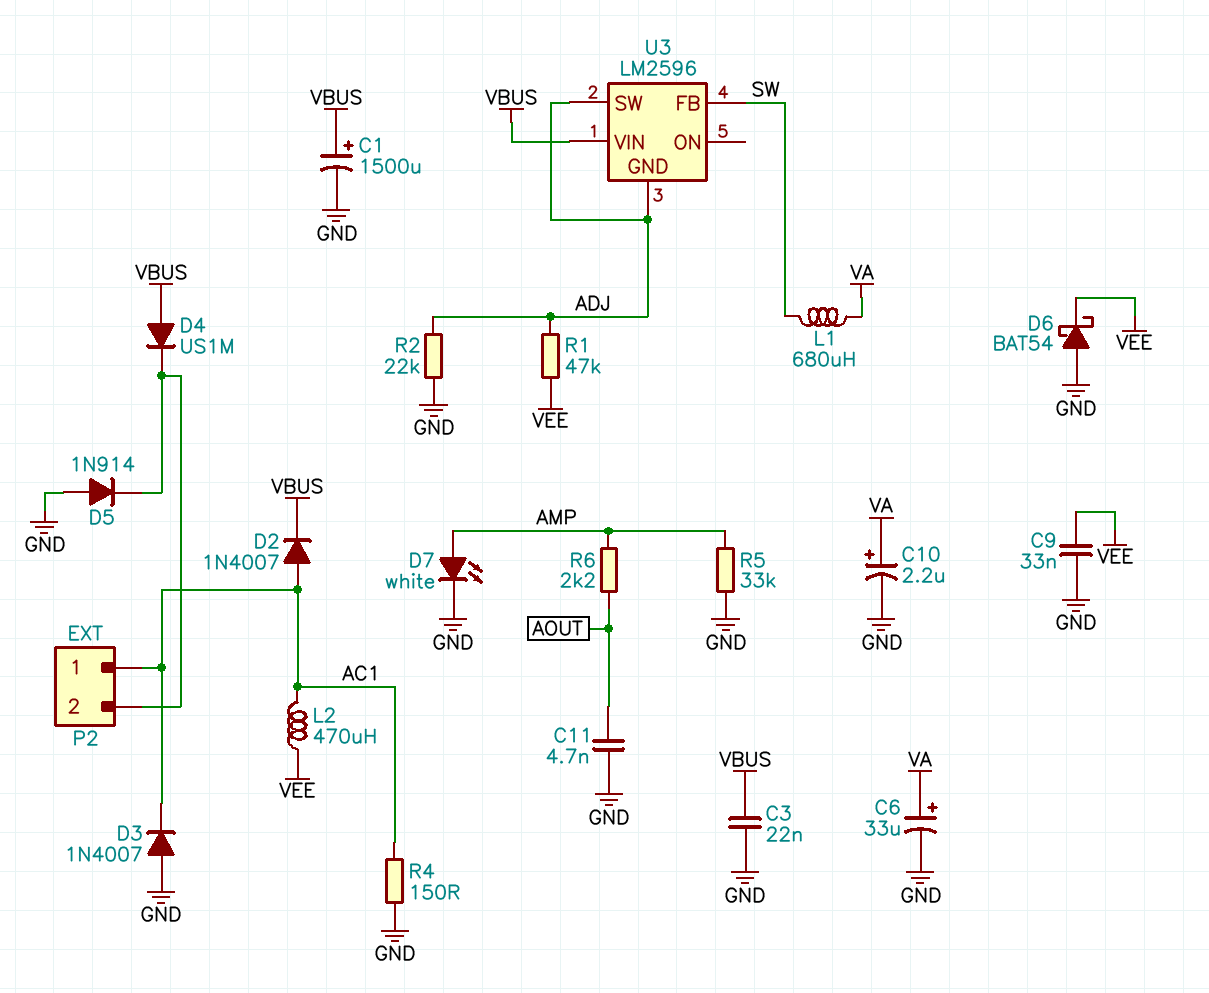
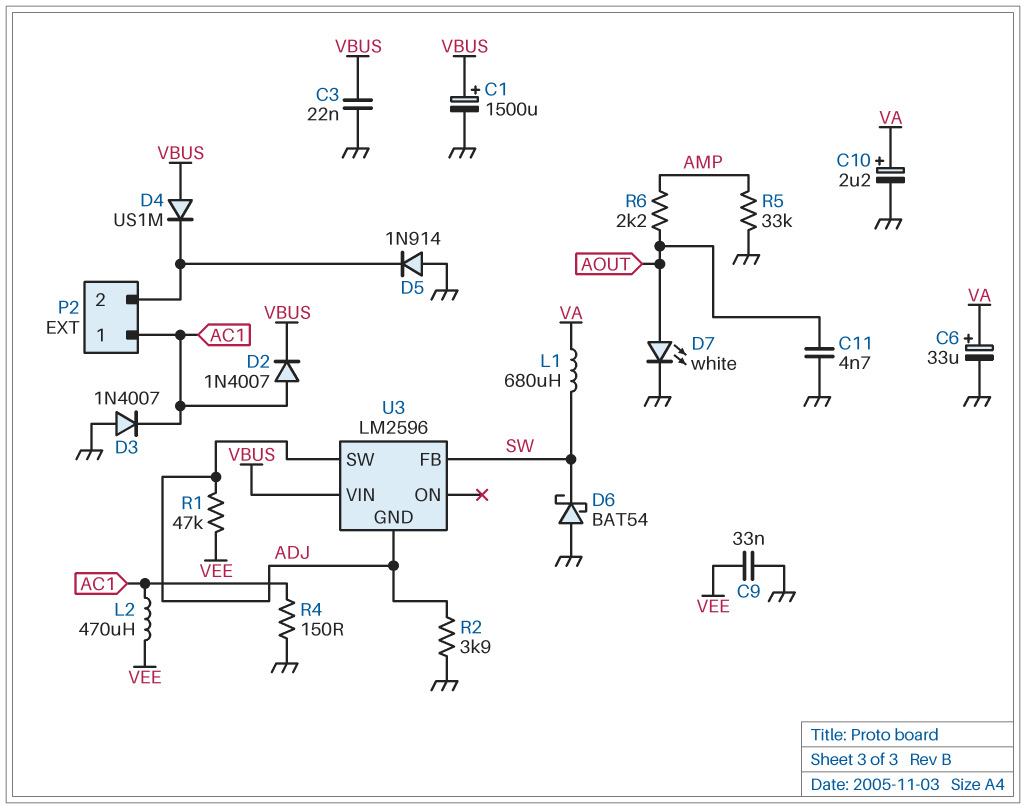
D6: schottky BAT54 (A GND, K VEE) -> schottky BAT54 (A GND, K SW)
D7: LED white (A AMP, K GND) -> LED white (A AOUT, K GND)
R2: 22k (ADJ, GND) -> 3.9k (ADJ, GND)

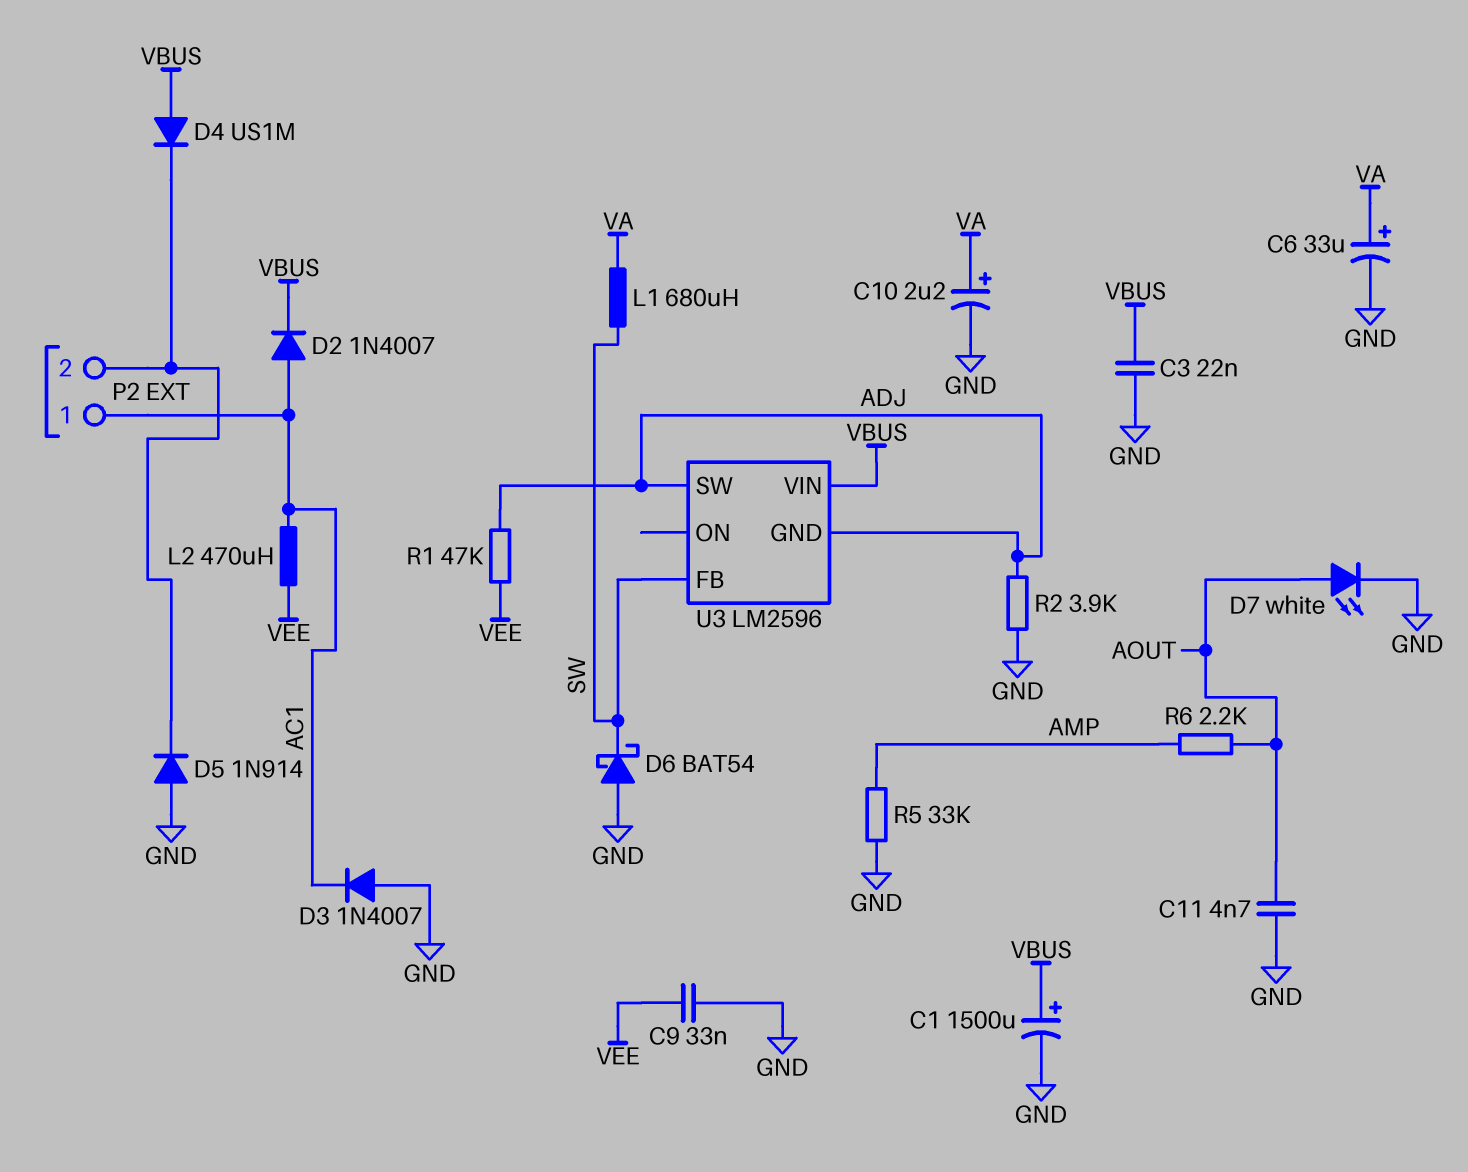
R4: 150 (AC1, GND) -> none

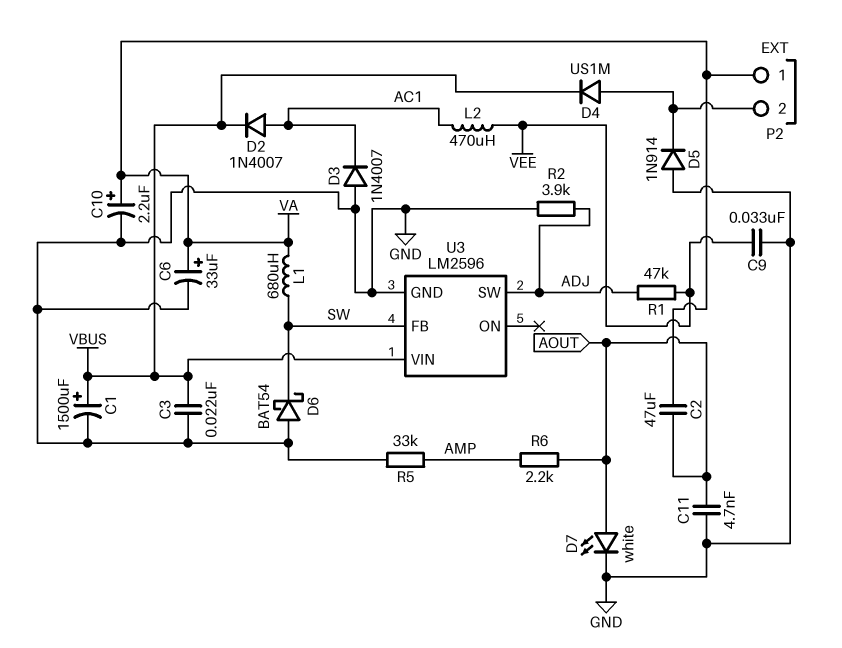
C2: none -> 47uF (AOUT, VA)
D4: diode US1M (A VBUS, K P2/2) -> diode US1M (A P2/2, K VBUS)
P2 pin 1: AC1 -> VA
U3 pin GND: ADJ -> GND

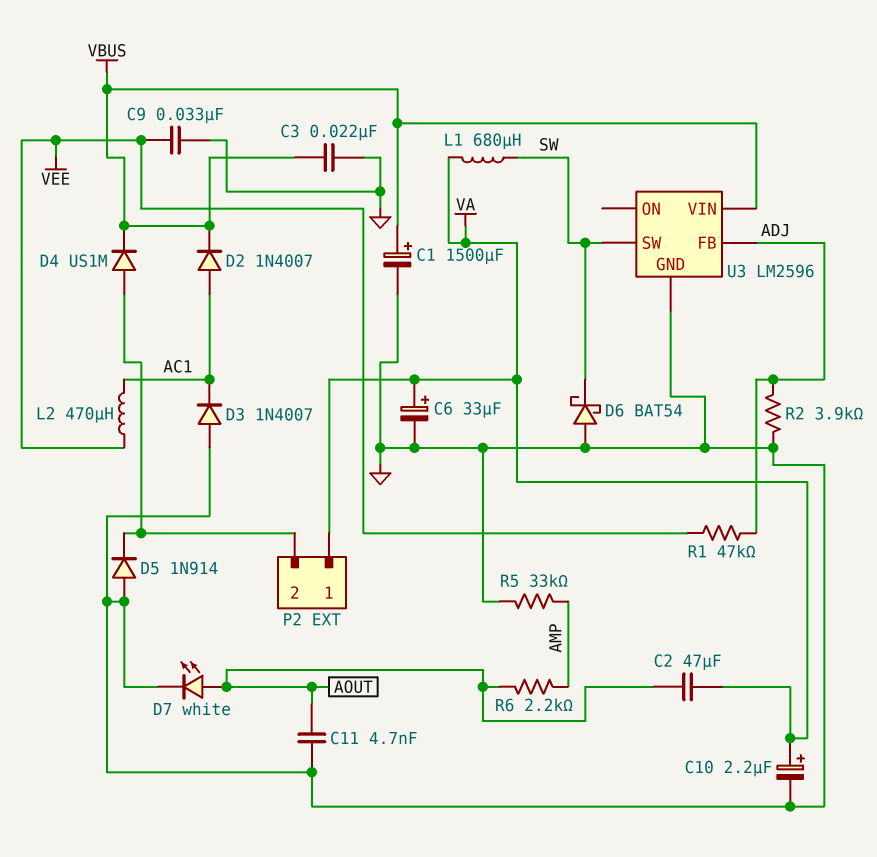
U3 pin FB: SW -> ADJ
U3 pin SW: ADJ -> SW

